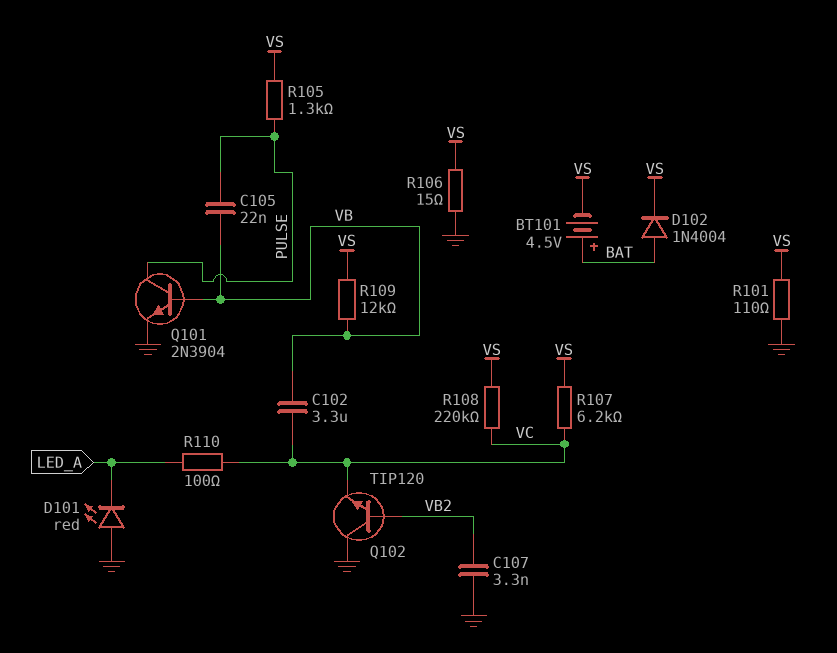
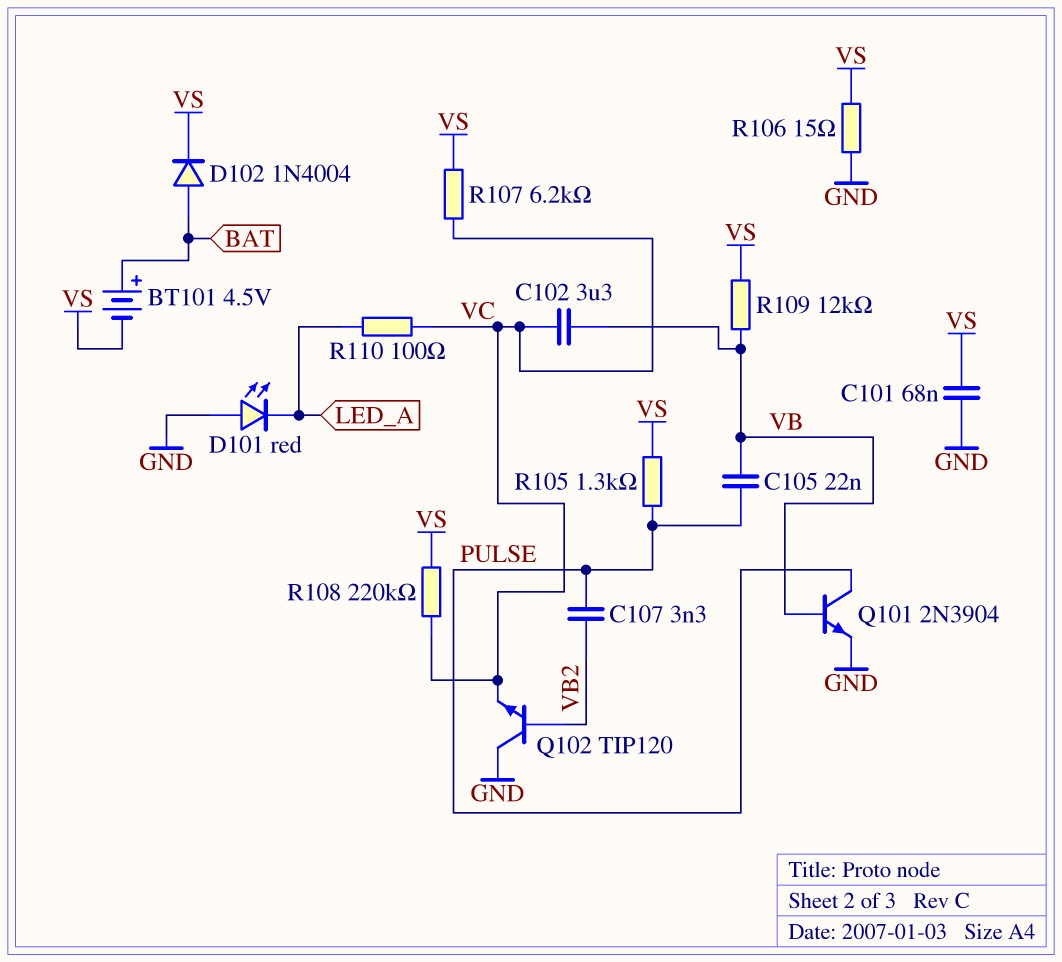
C101: none -> 68nF (GND, VS)
C107: 3.3nF (GND, VB2) -> 3.3nF (PULSE, VB2)
R101: 110 (GND, VS) -> none

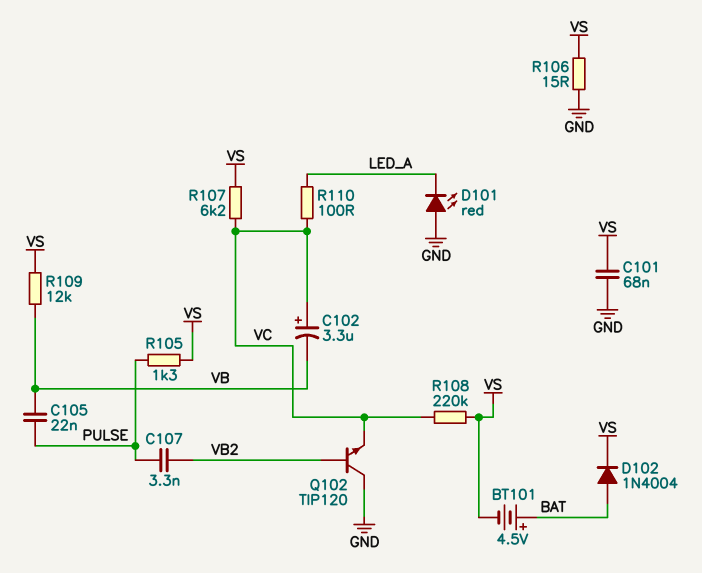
C102: 3.3uF (VB, VC) -> 3.3uF (plus VC, minus VB)
Q101: NPN 2N3904 (B VB, C PULSE, E GND) -> none

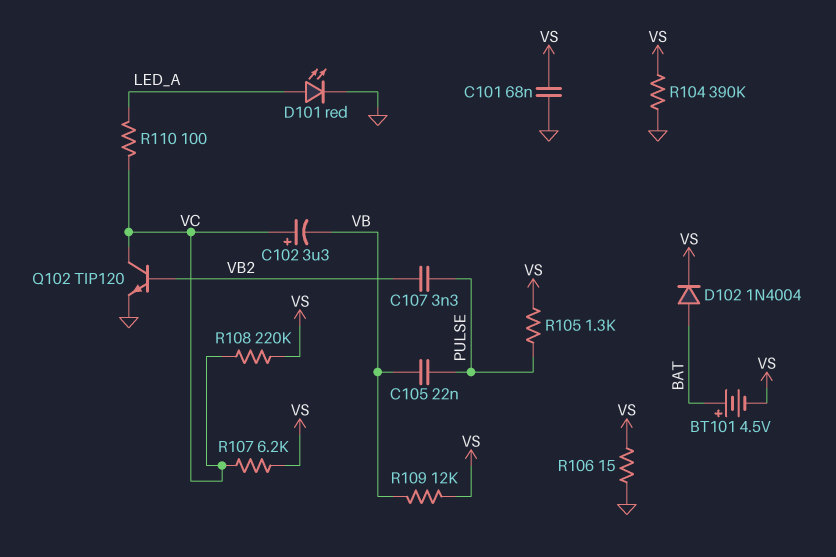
D101: LED red (A GND, K LED_A) -> LED red (A LED_A, K GND)
Q102: NPN TIP120 (B VB2, C GND, E VC) -> NPN TIP120 (B VB2, C VC, E GND)
R104: none -> 390k (GND, VS)

